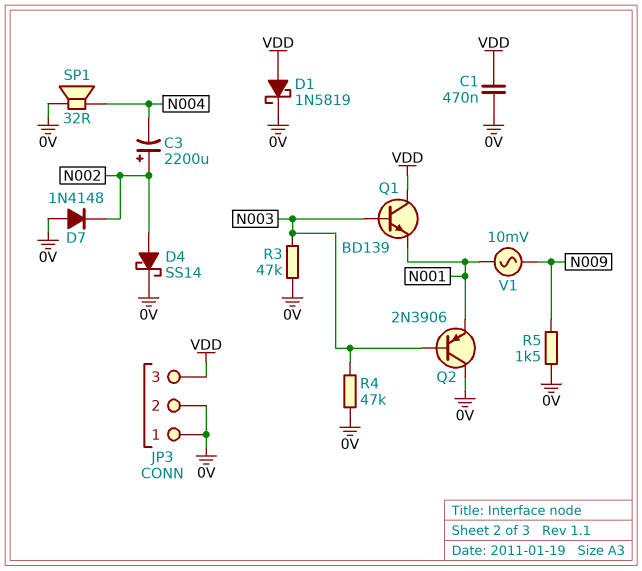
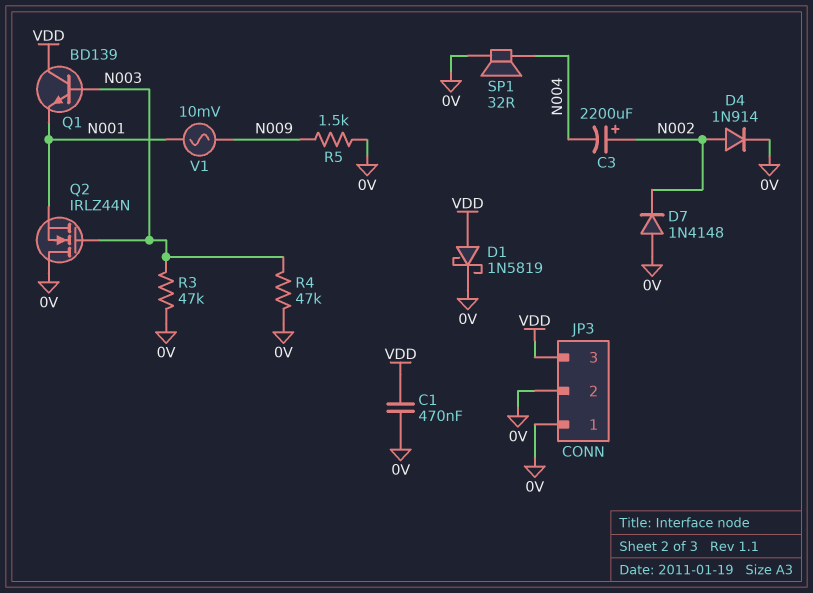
D4: schottky SS14 (A N002, K 0V) -> diode 1N914 (A N002, K 0V)
Q2: PNP 2N3906 (B N003, C 0V, E N001) -> NMOS IRLZ44N (G N003, D 0V, S N001)

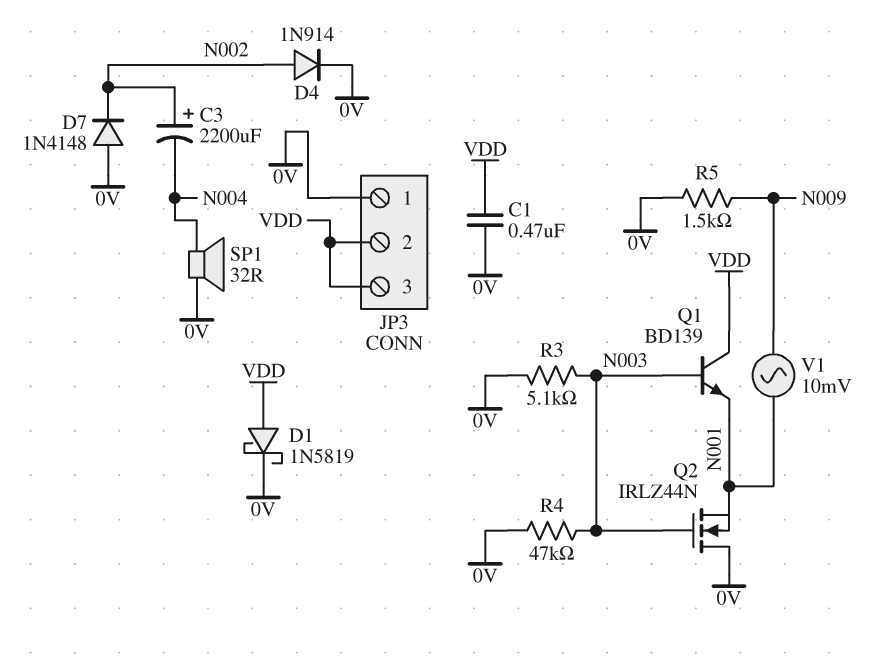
JP3 pin 2: 0V -> VDD
R3: 47k (0V, N003) -> 5.1k (0V, N003)

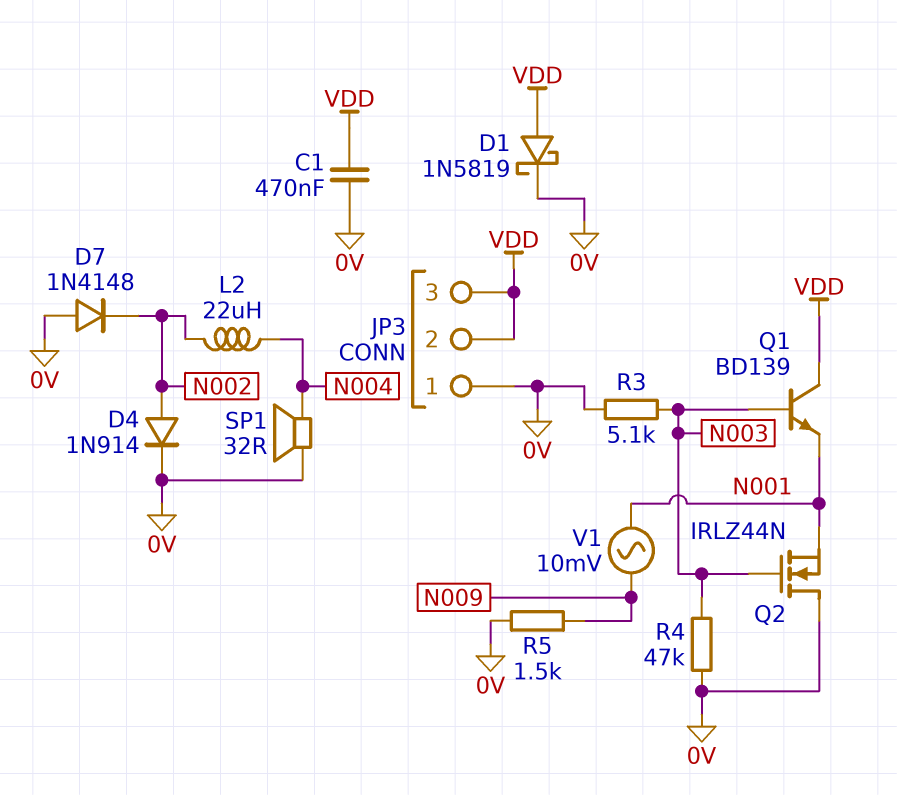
C3: 2200uF (plus N002, minus N004) -> none
L2: none -> 22uH (N002, N004)

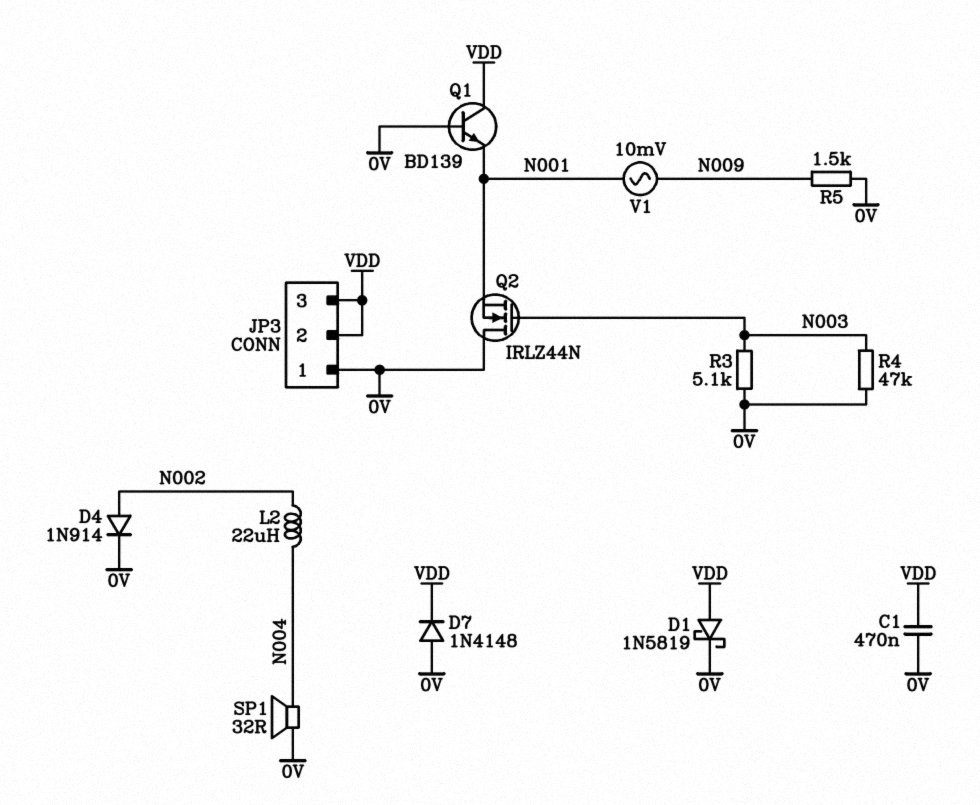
D7: diode 1N4148 (A 0V, K N002) -> diode 1N4148 (A 0V, K VDD)
Q1: NPN BD139 (B N003, C VDD, E N001) -> NPN BD139 (B 0V, C VDD, E N001)

